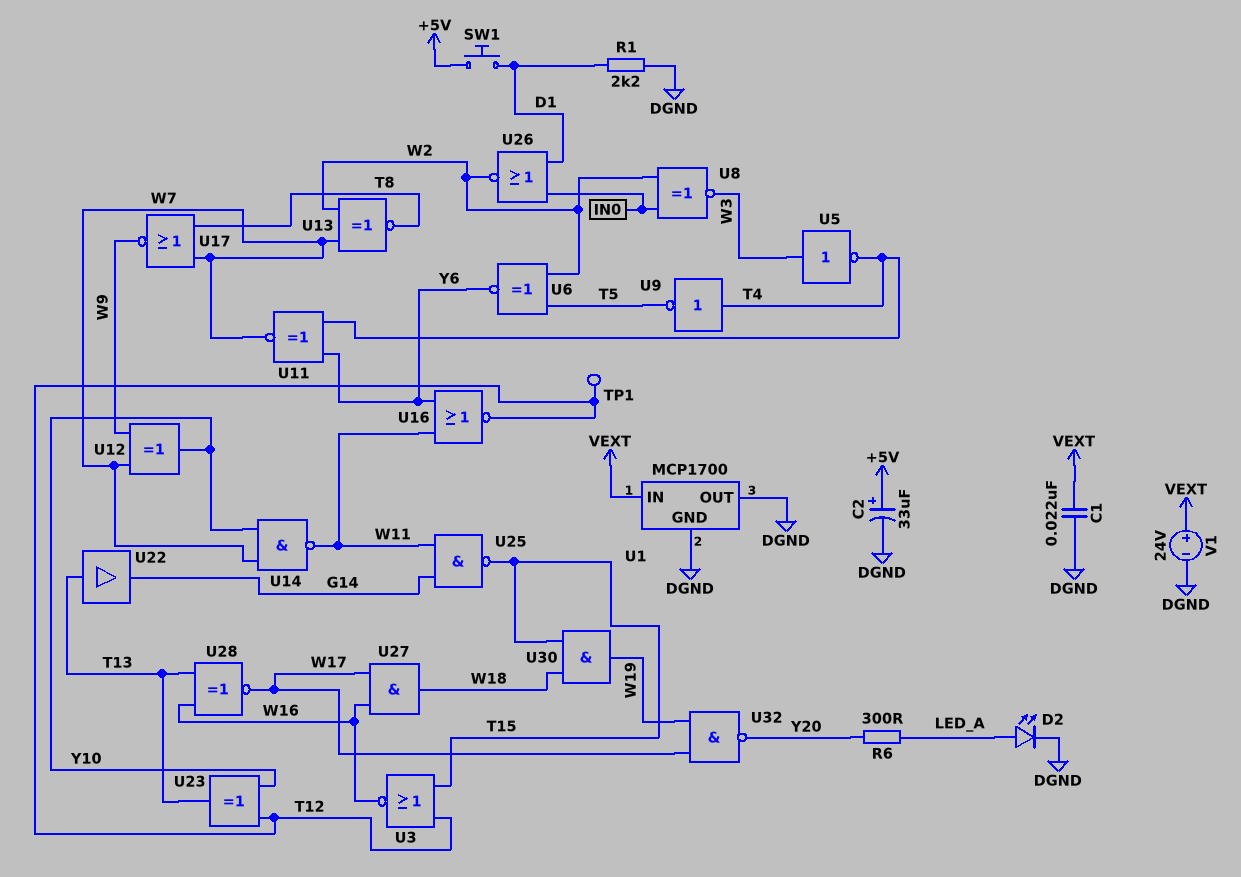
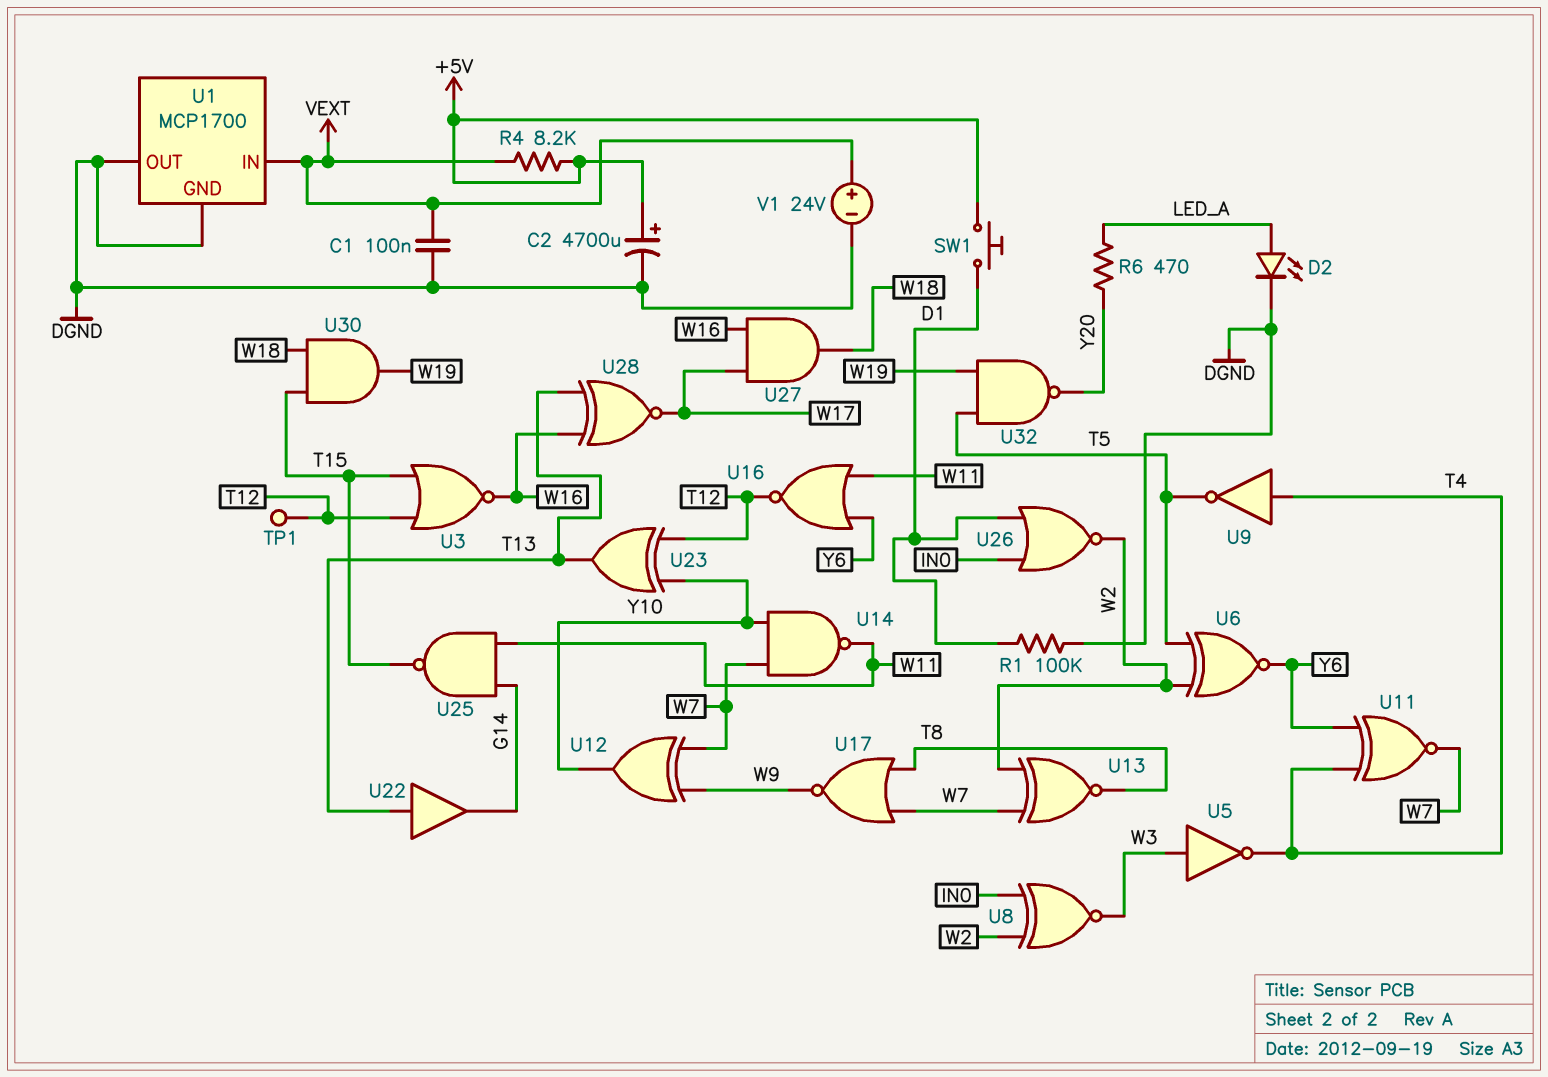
C1: 22nF (DGND, VEXT) -> 100nF (DGND, VEXT)
C2: 33uF (plus +5V, minus DGND) -> 4700uF (plus +5V, minus DGND)
R1: 2.2k (D1, DGND) -> 100k (D1, DGND)
R4: none -> 8.2k (+5V, VEXT)
R6: 300 (LED_A, Y20) -> 470 (LED_A, Y20)
U32: NAND (in W17, in W19, out Y20) -> NAND (in T5, in W19, out Y20)

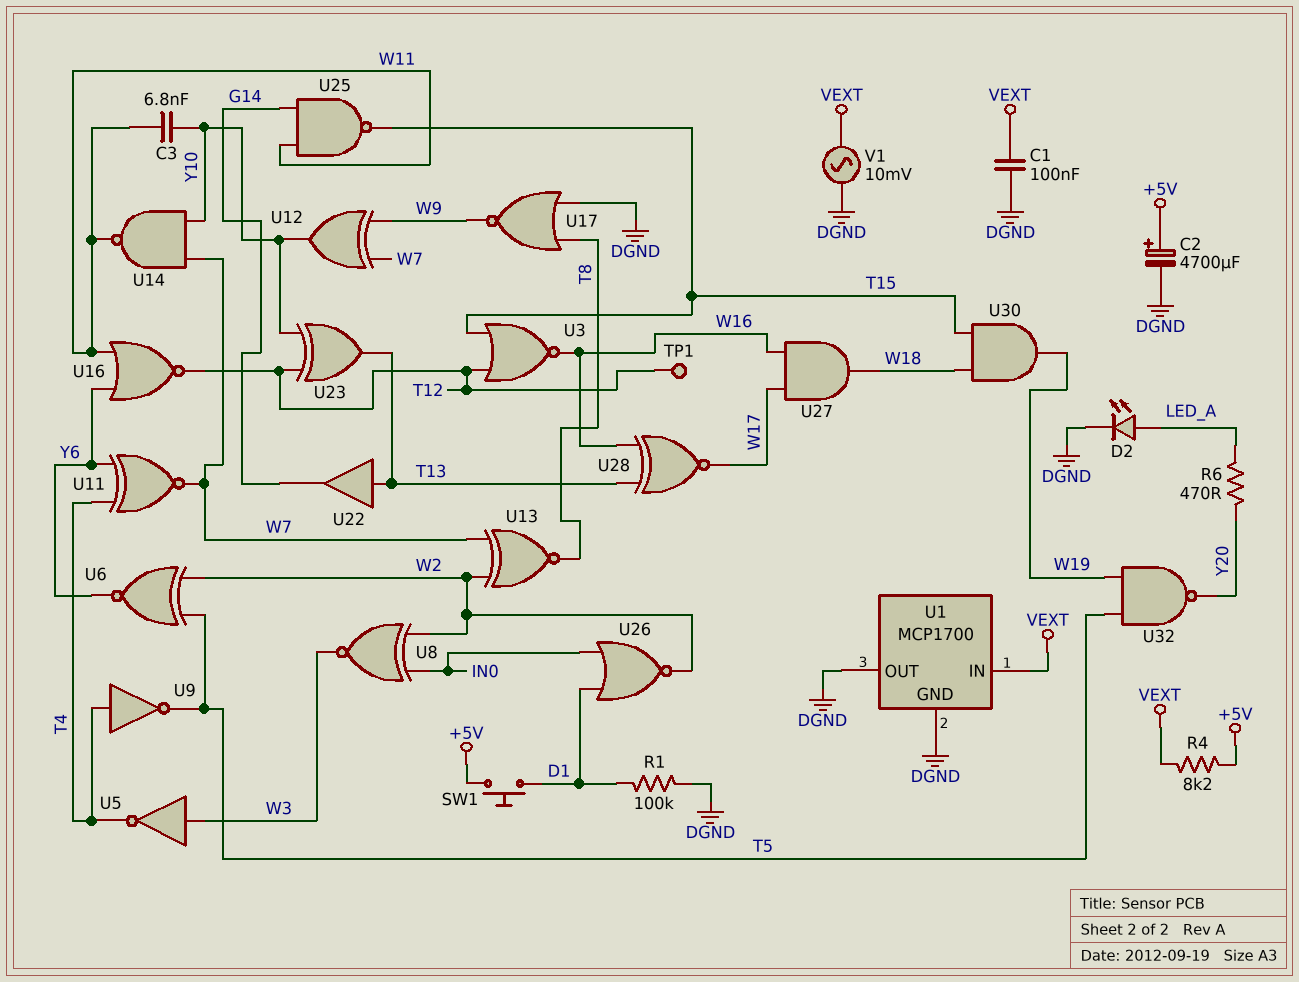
C3: none -> 6.8nF (W11, Y10)
U17: NOR (in T8, in W7, out W9) -> NOR (in DGND, in T8, out W9)
V1: 24V (plus VEXT, minus DGND) -> AC 10mV (DGND, VEXT)

